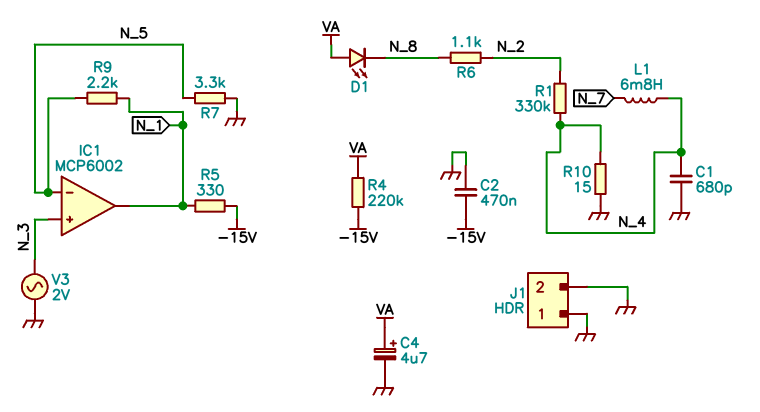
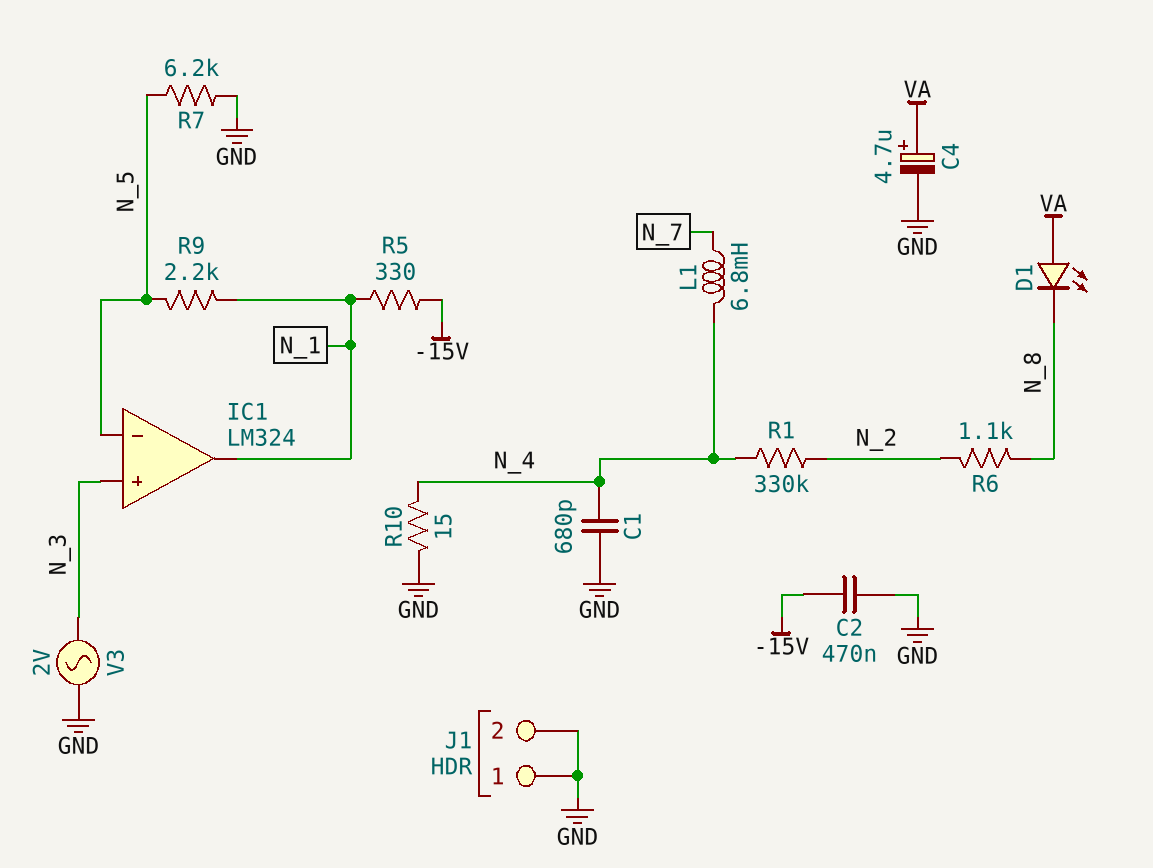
IC1: MCP6002 -> LM324
R4: 220k (-15V, VA) -> none
R7: 3.3k (GND, N_5) -> 6.2k (GND, N_5)

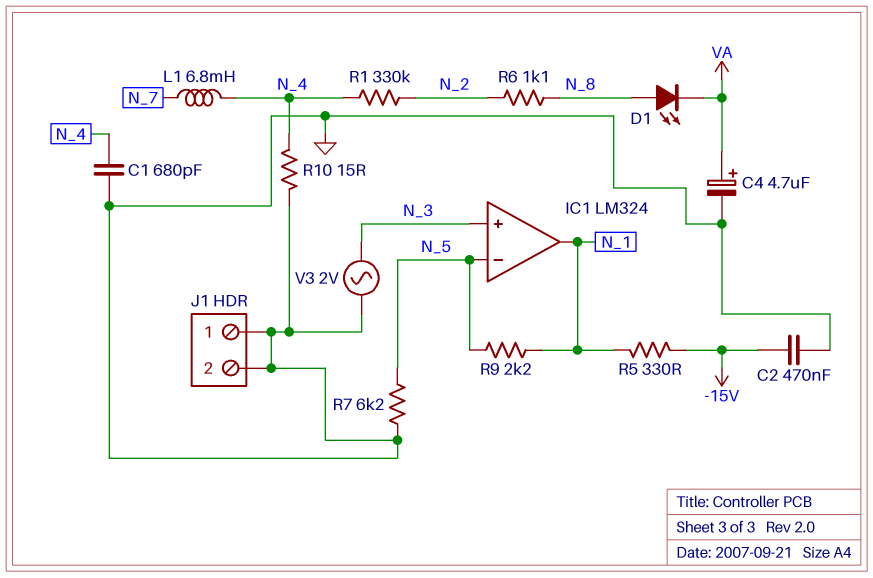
D1: LED (A VA, K N_8) -> LED (A N_8, K VA)

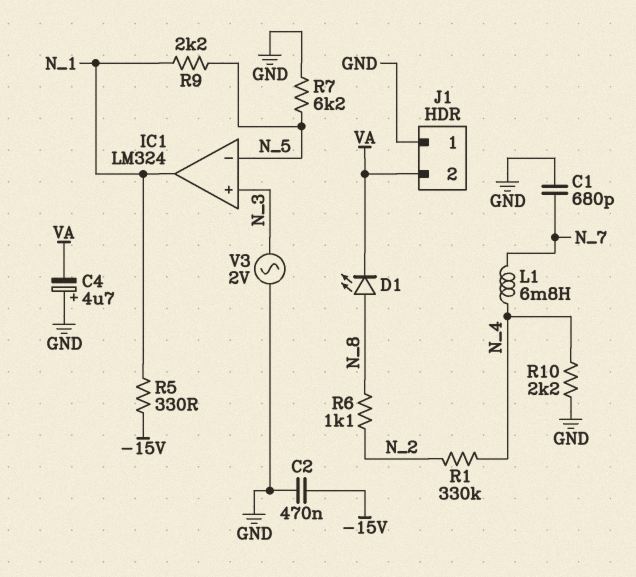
C1: 680pF (GND, N_4) -> 680pF (GND, N_7)
C4: 4.7uF (plus VA, minus GND) -> 4.7uF (plus GND, minus VA)
J1 pin 2: GND -> VA
R10: 15 (GND, N_4) -> 2.2k (GND, N_4)

